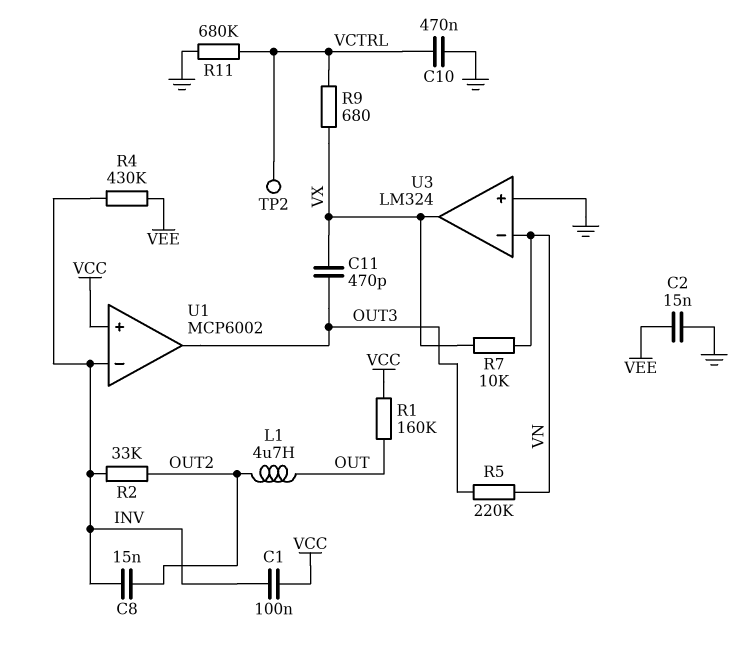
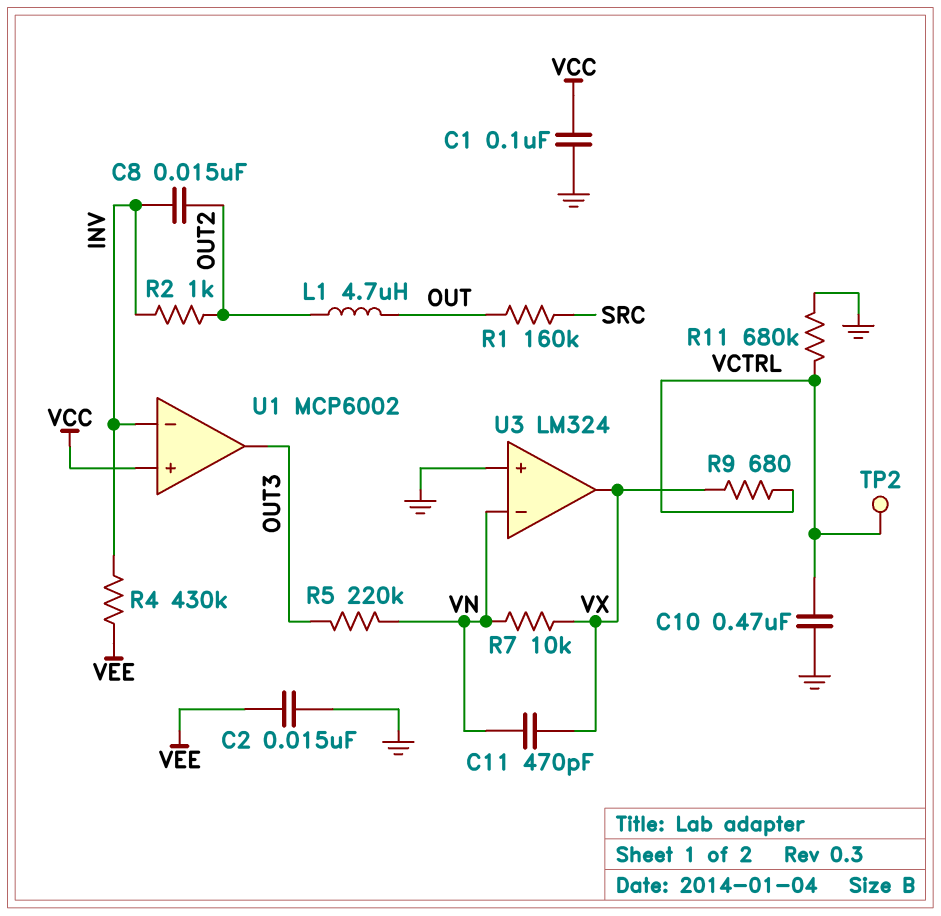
C1: 100nF (INV, VCC) -> 100nF (GND, VCC)
C11: 470pF (OUT3, VX) -> 470pF (VN, VX)
R1: 160k (OUT, VCC) -> 160k (OUT, SRC)
R2: 33k (INV, OUT2) -> 1k (INV, OUT2)

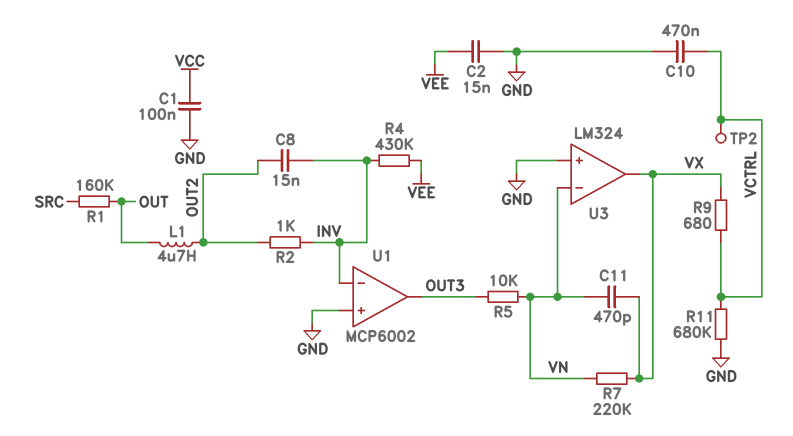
R5: 220k (OUT3, VN) -> 10k (OUT3, VN)
R7: 10k (VN, VX) -> 220k (VN, VX)
U1 pin in+: VCC -> GND

